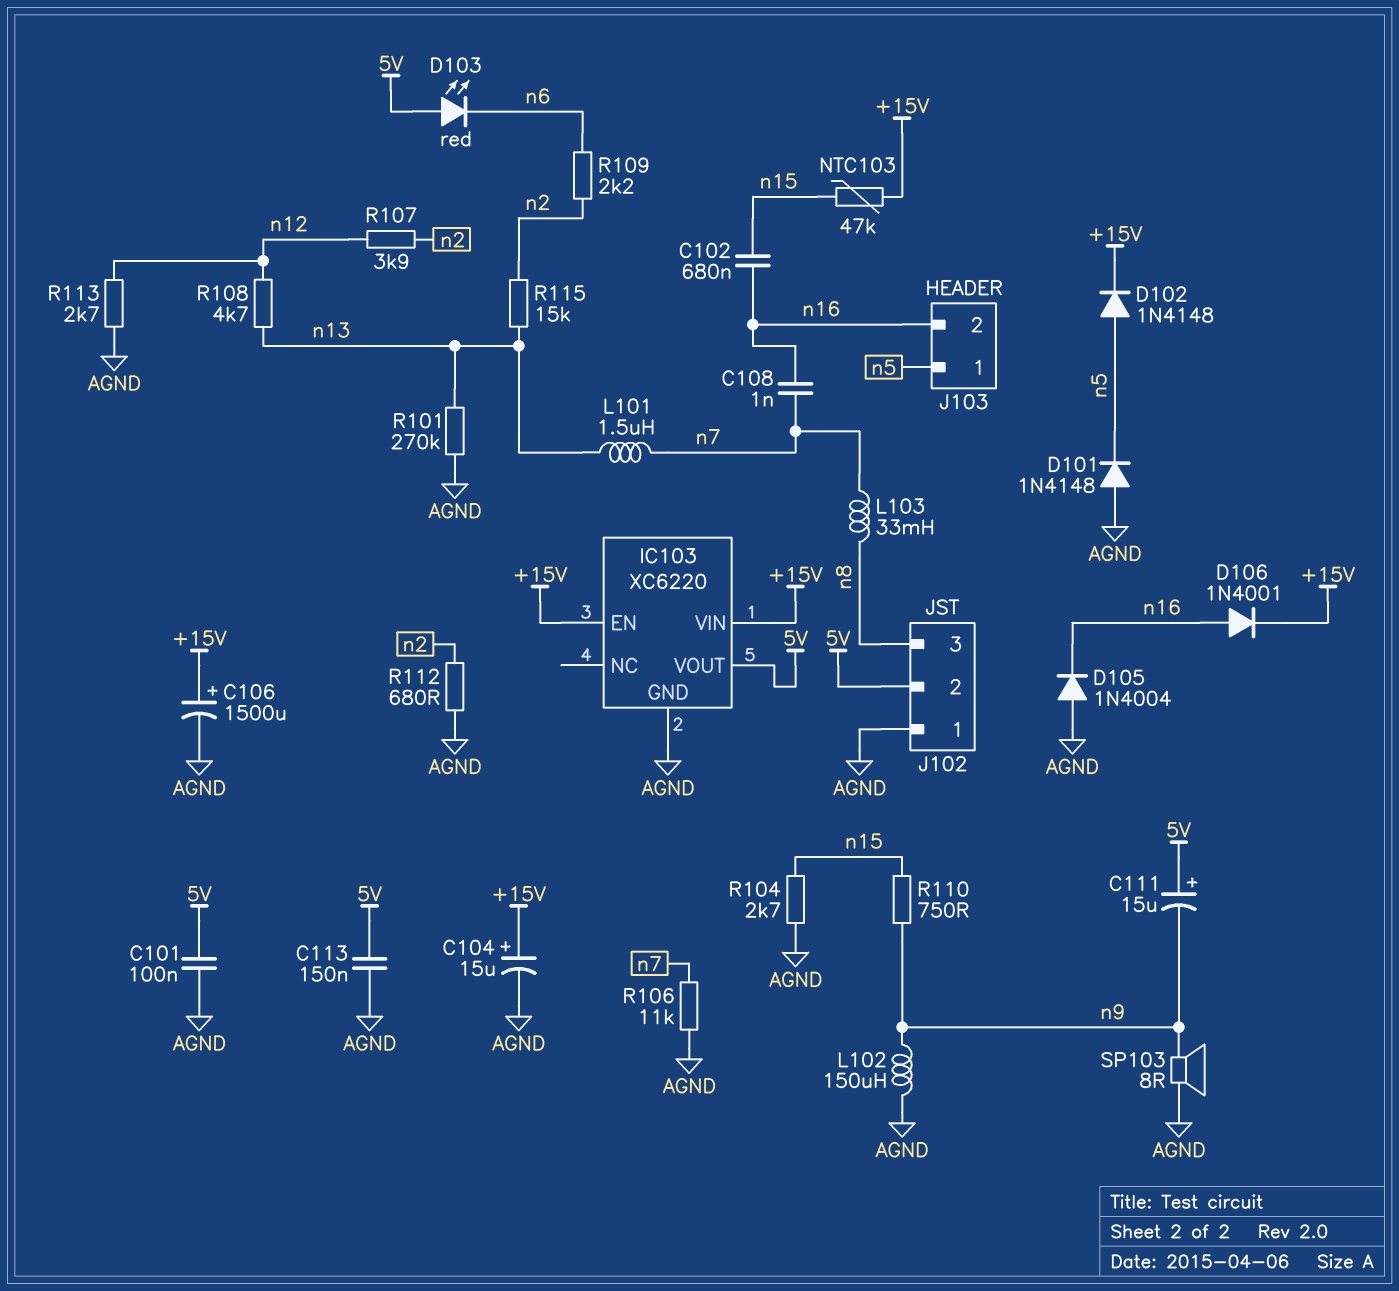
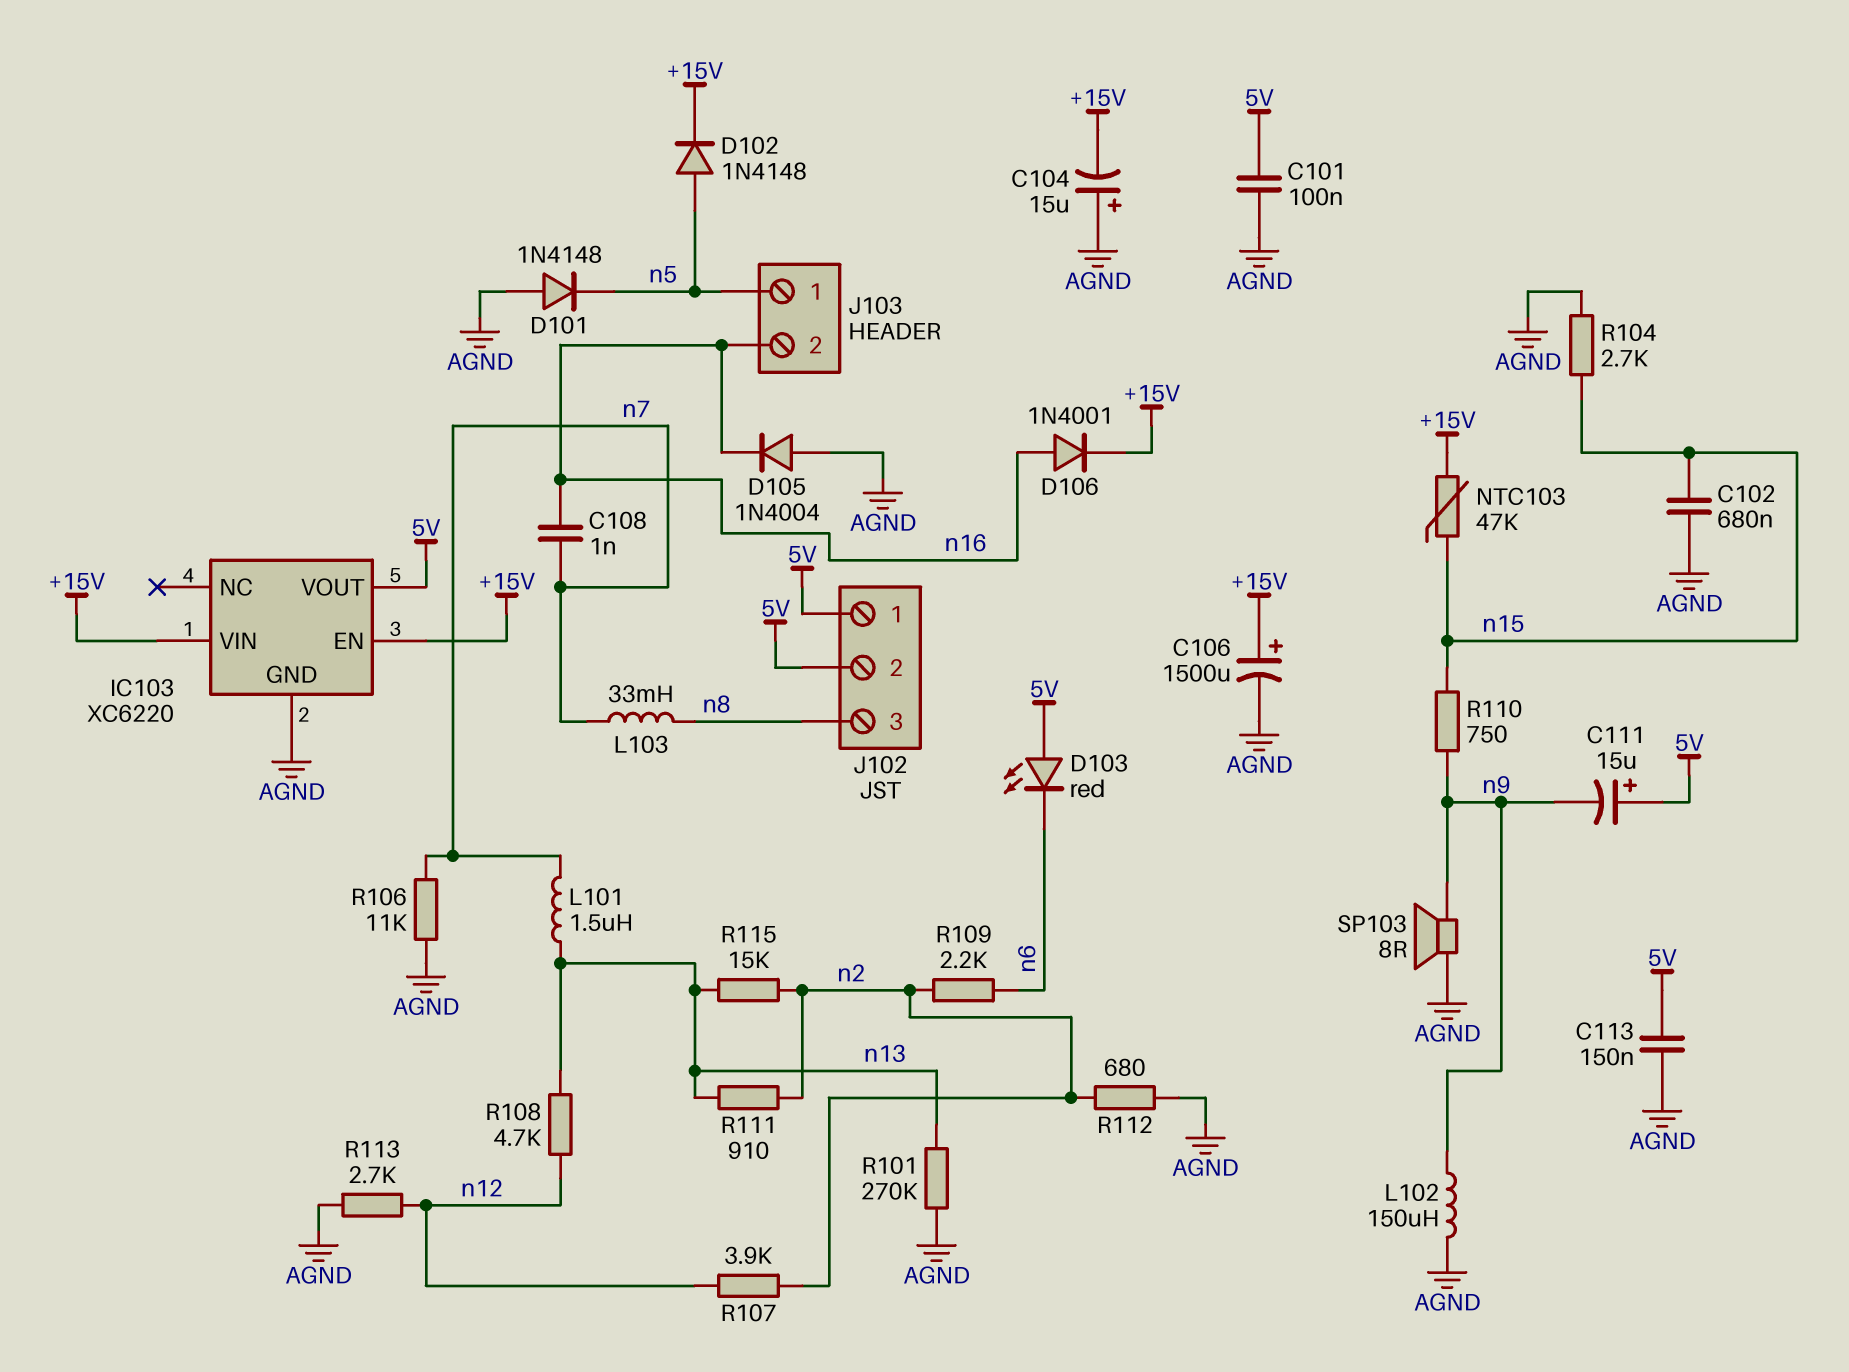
C102: 680nF (n15, n16) -> 680nF (AGND, n15)
C104: 15uF (plus +15V, minus AGND) -> 15uF (plus AGND, minus +15V)
J102 pin 1: AGND -> 5V
R111: none -> 910 (n2, n13)

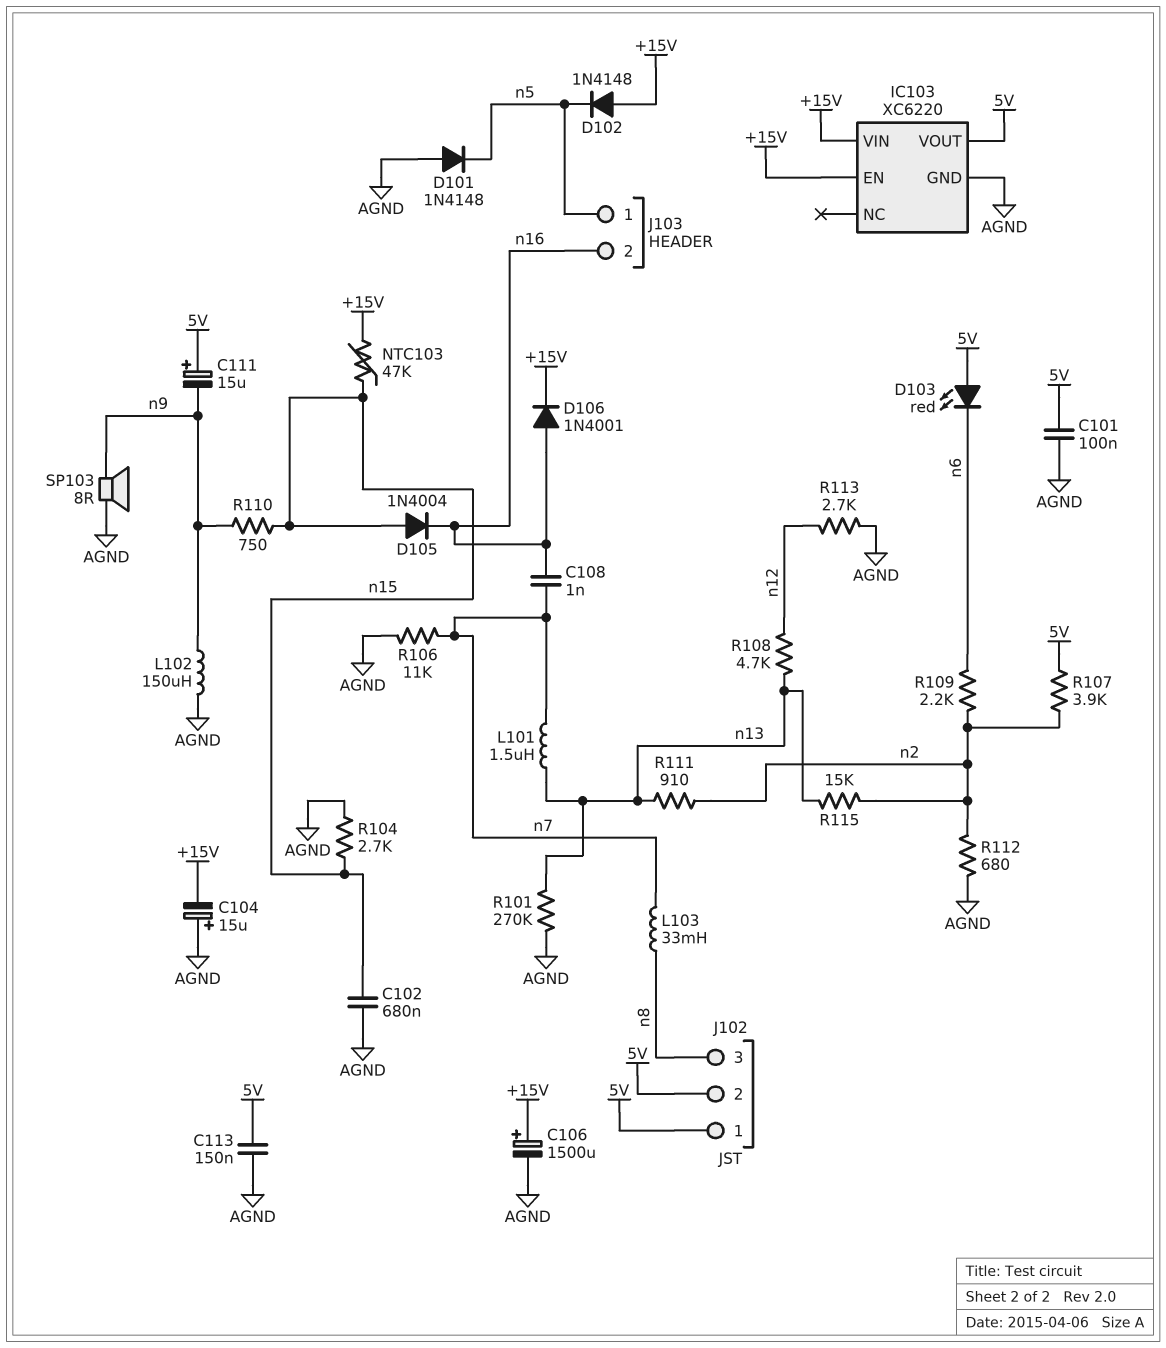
D102: diode 1N4148 (A n5, K +15V) -> diode 1N4148 (A +15V, K n5)
D105: diode 1N4004 (A AGND, K n16) -> diode 1N4004 (A n15, K n16)
R107: 3.9k (n2, n12) -> 3.9k (5V, n2)

